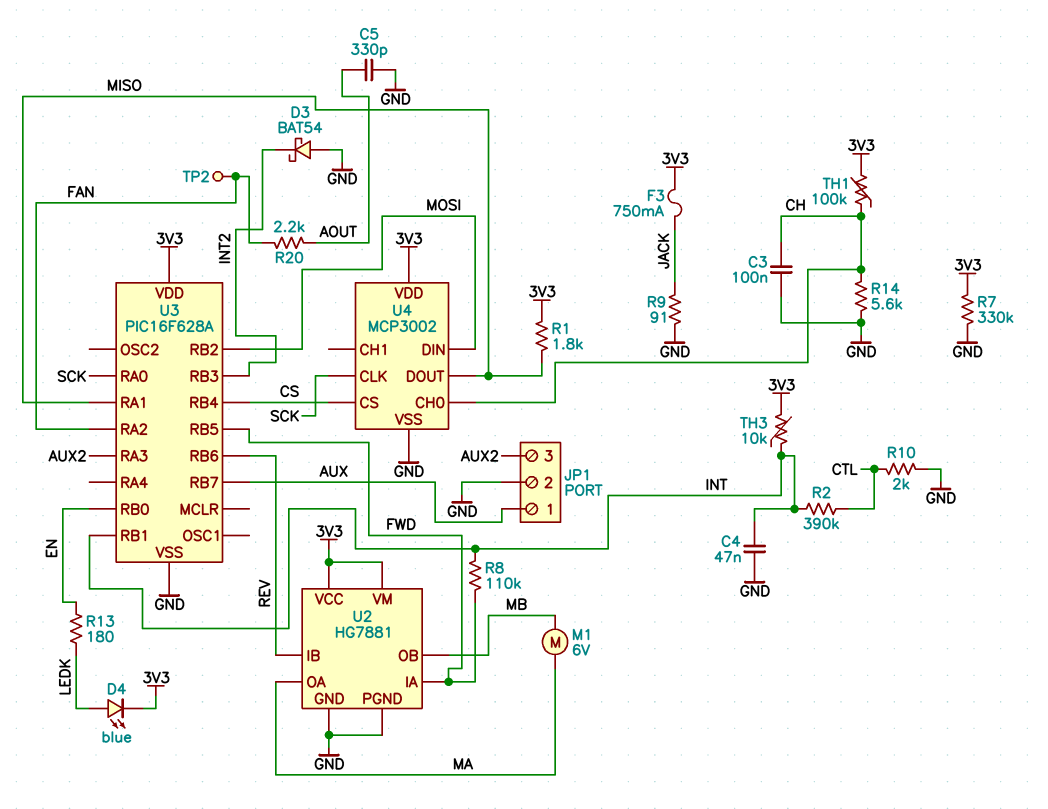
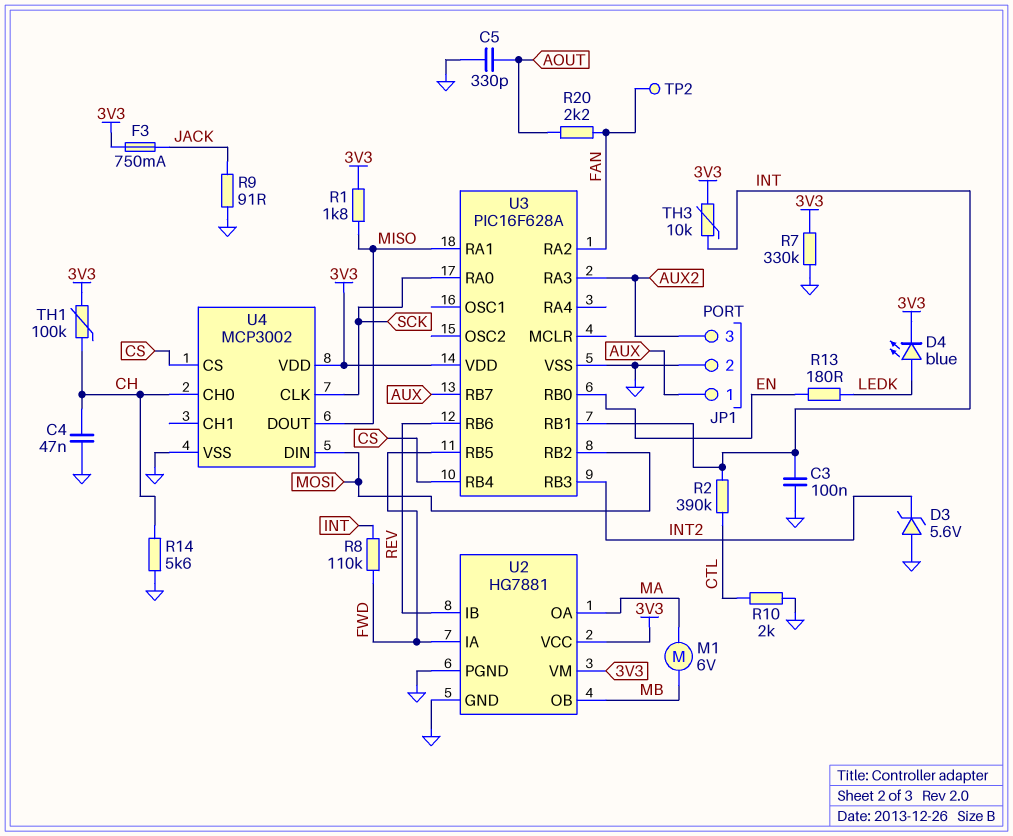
C3: 100nF (CH, GND) -> 100nF (GND, INT)
C4: 47nF (GND, INT) -> 47nF (CH, GND)
D3: schottky BAT54 (A GND, K INT2) -> zener 5.6V (A GND, K INT2)

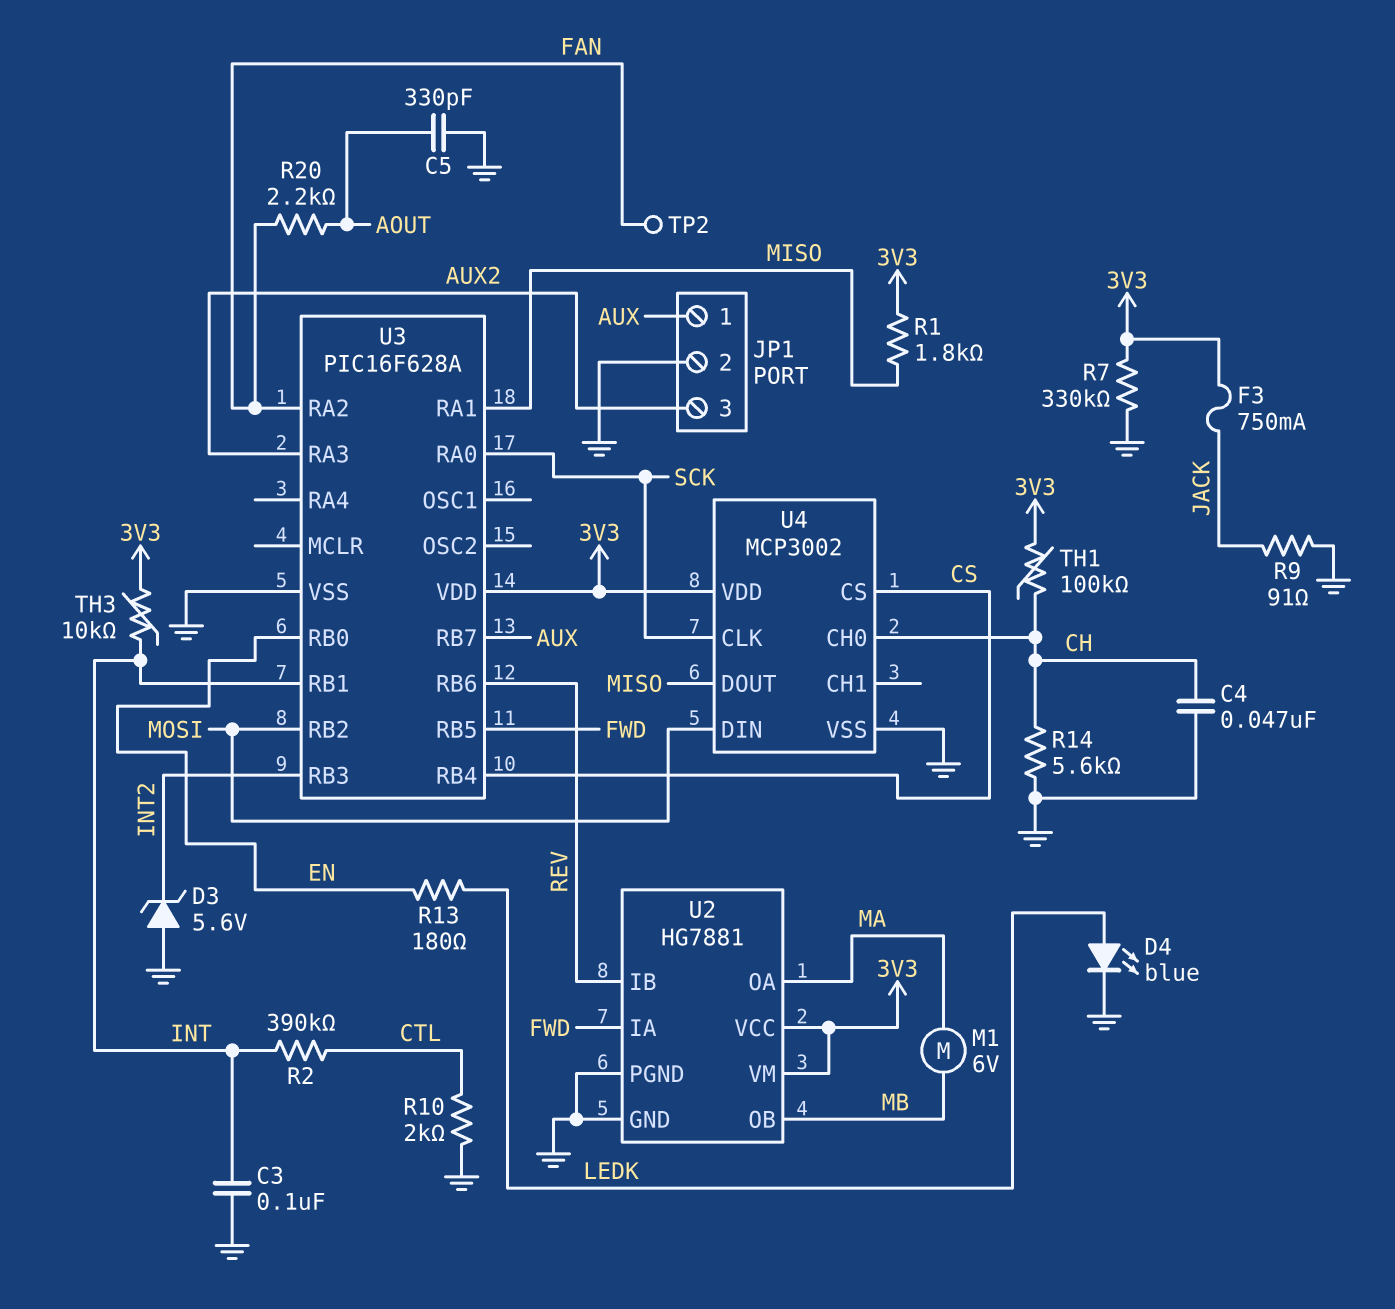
D4: LED blue (A LEDK, K 3V3) -> LED blue (A LEDK, K GND)
R8: 110k (FWD, INT) -> none

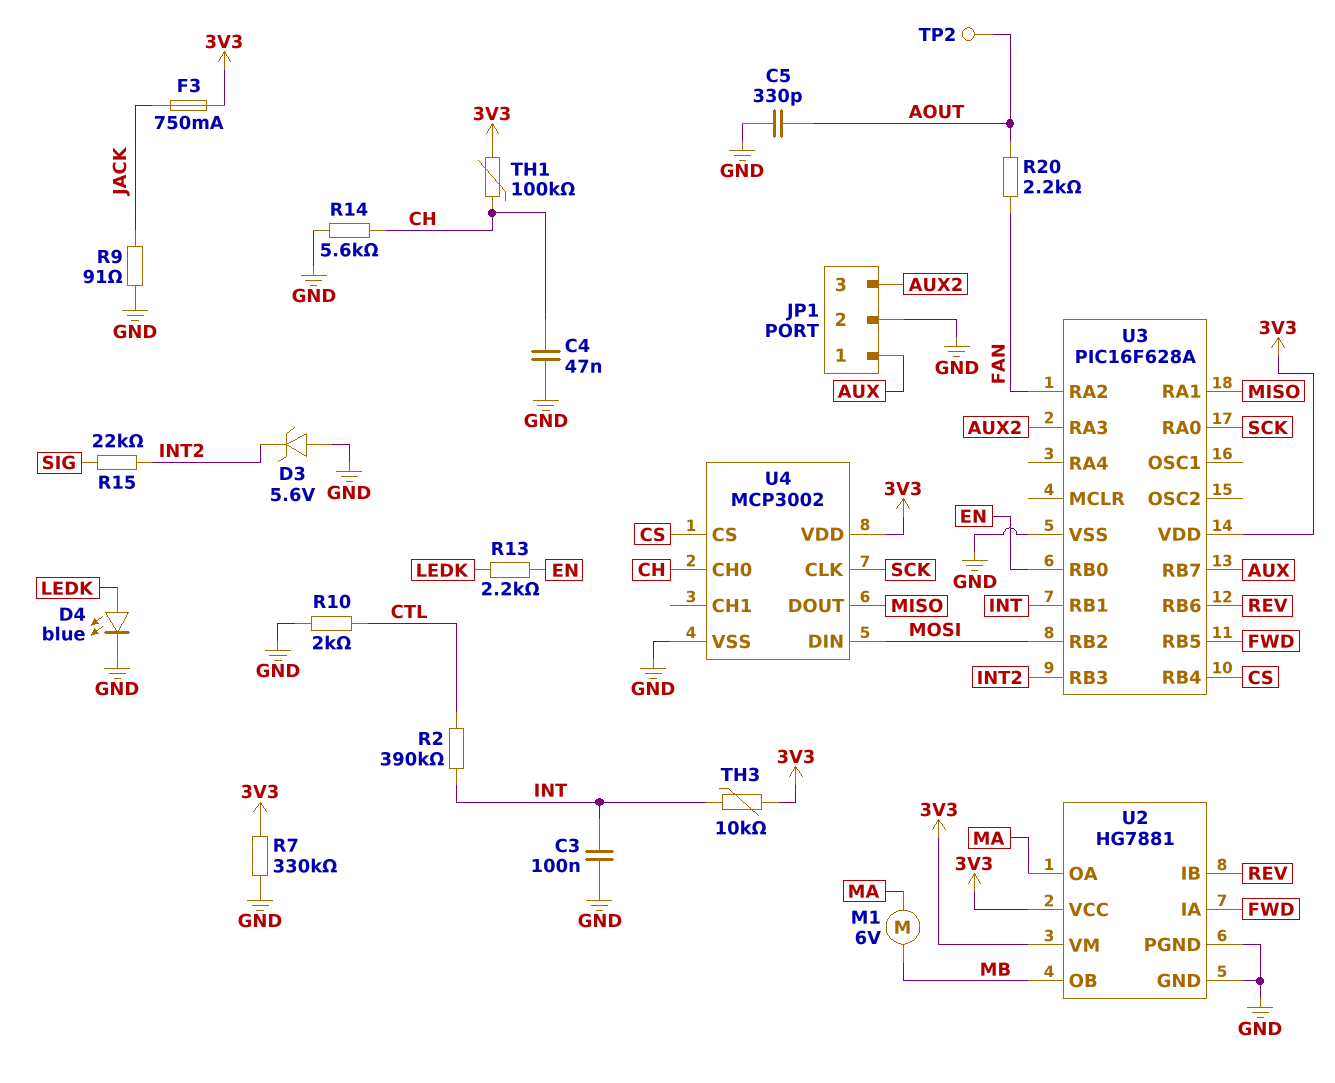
R1: 1.8k (3V3, MISO) -> none
R13: 180 (EN, LEDK) -> 2.2k (EN, LEDK)
R15: none -> 22k (INT2, SIG)
TP2: test point (FAN) -> test point (AOUT)

